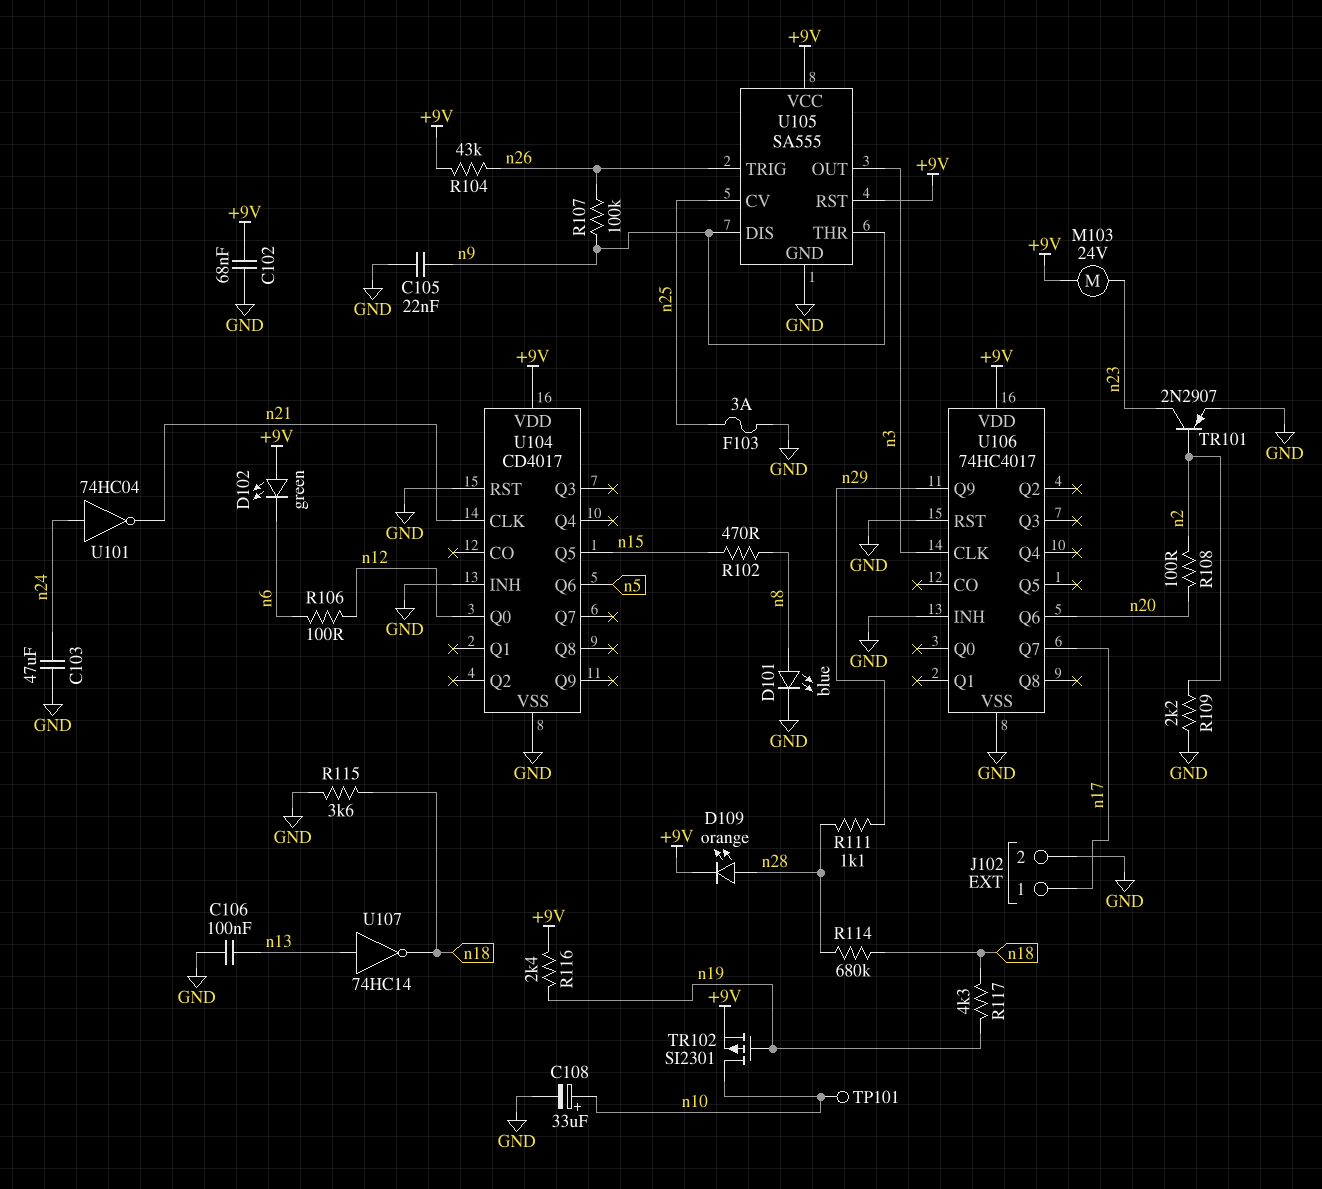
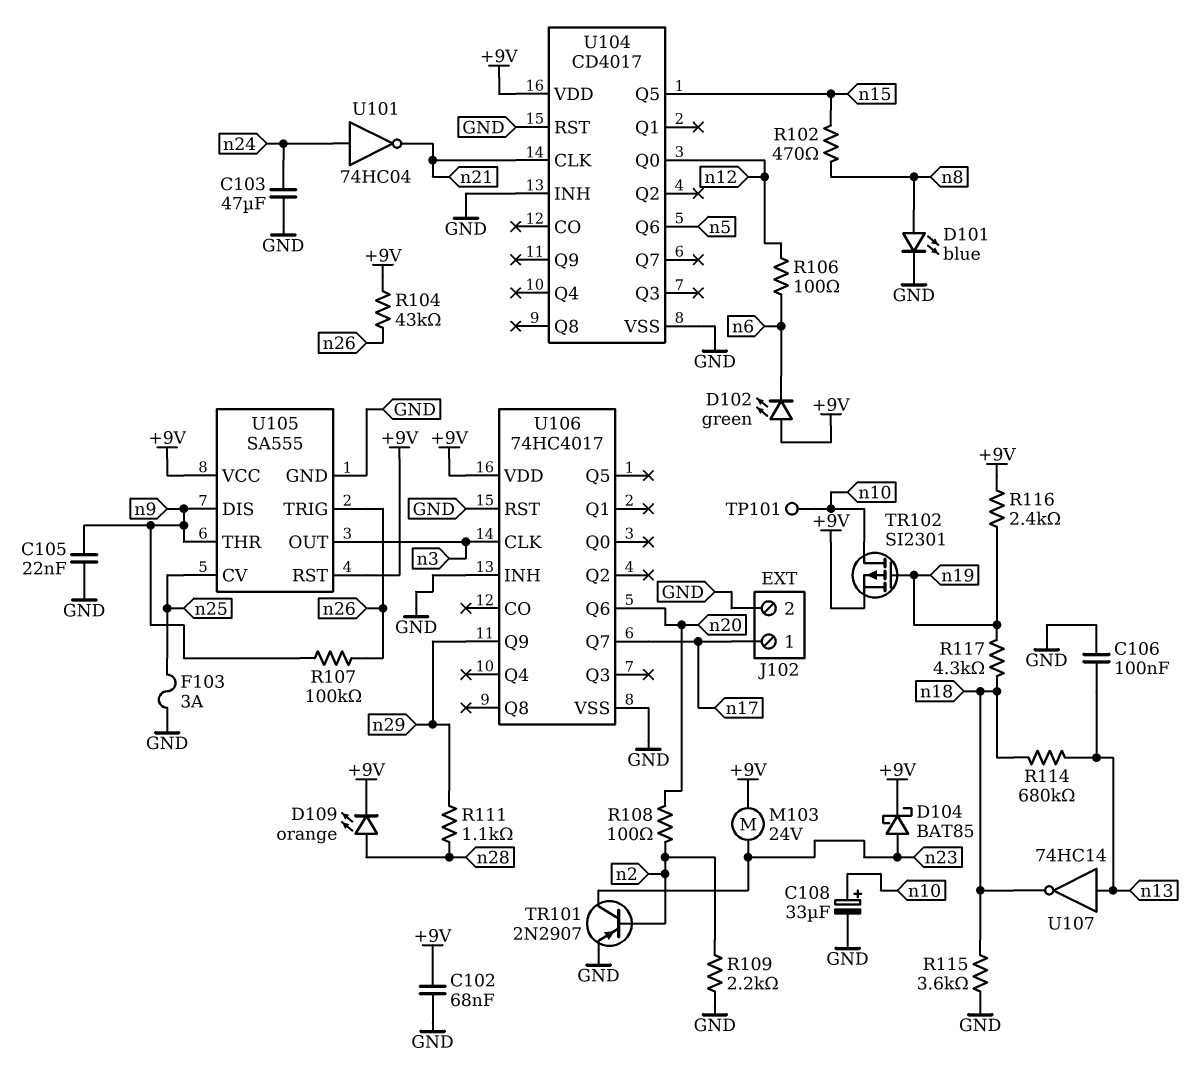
D104: none -> schottky BAT85 (A n23, K +9V)
R114: 680k (n18, n28) -> 680k (n13, n18)

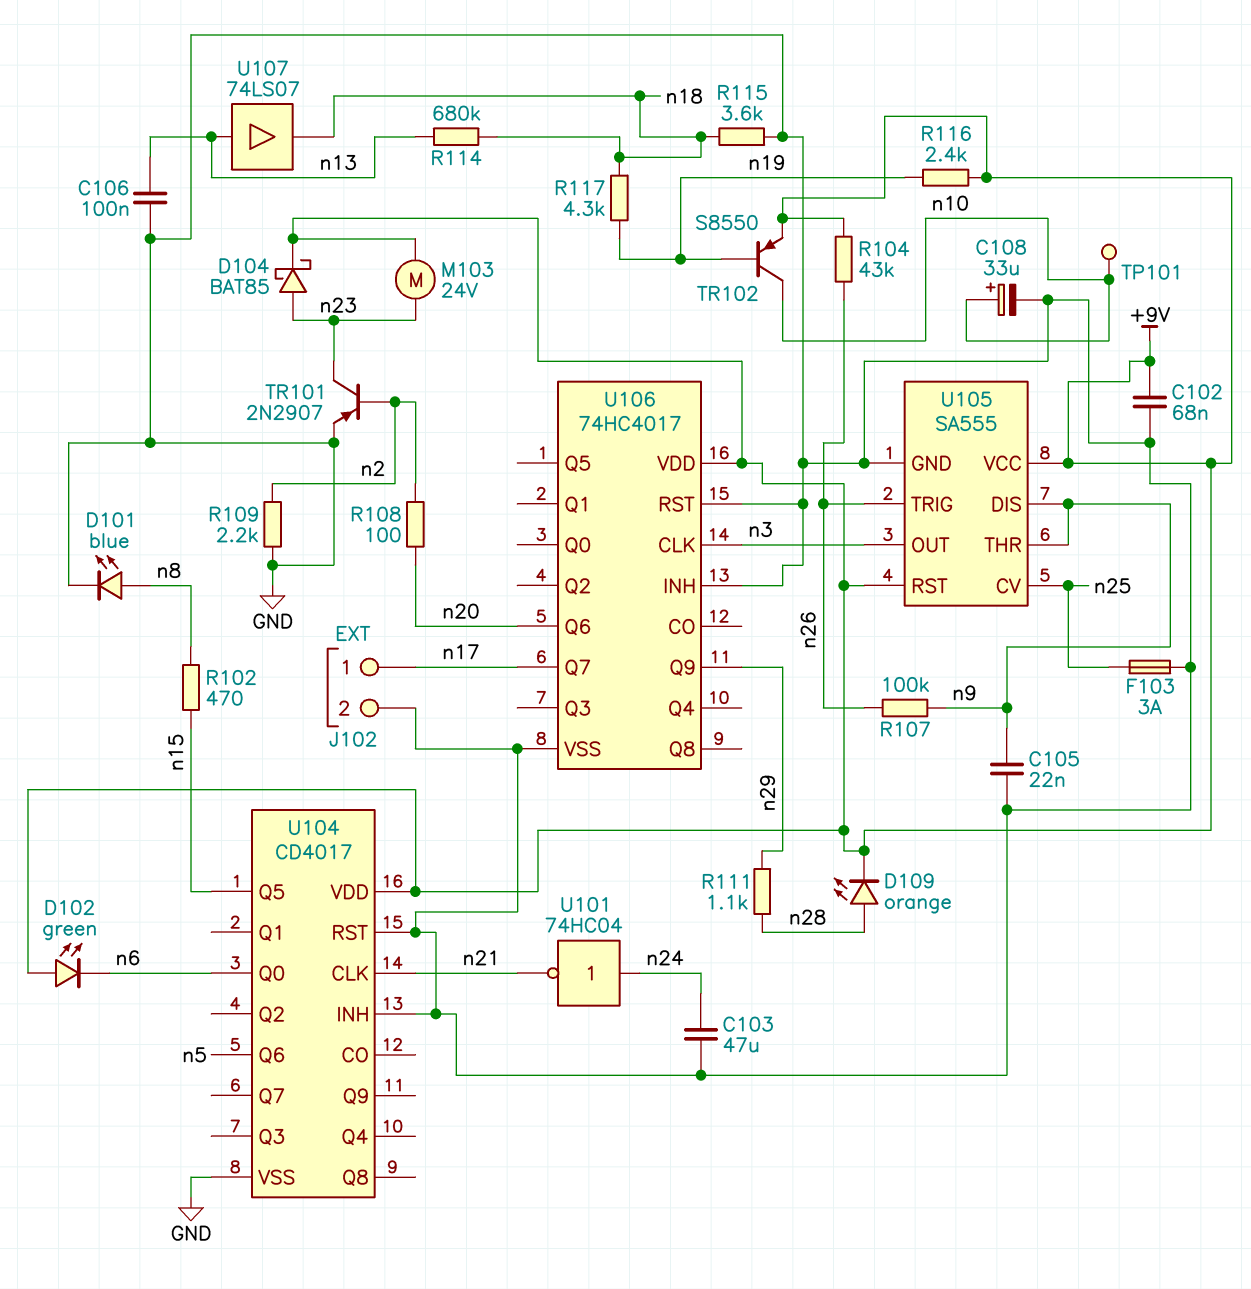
R106: 100 (n6, n12) -> none
TR102: PMOS SI2301 (G n19, D n10, S +9V) -> PNP S8550 (B n19, C n10, E +9V)
U104 pin Q0: n12 -> n6
U107: NOT 74HC14 (in n13, out n18) -> buffer 74LS07 (in n13, out n18)

